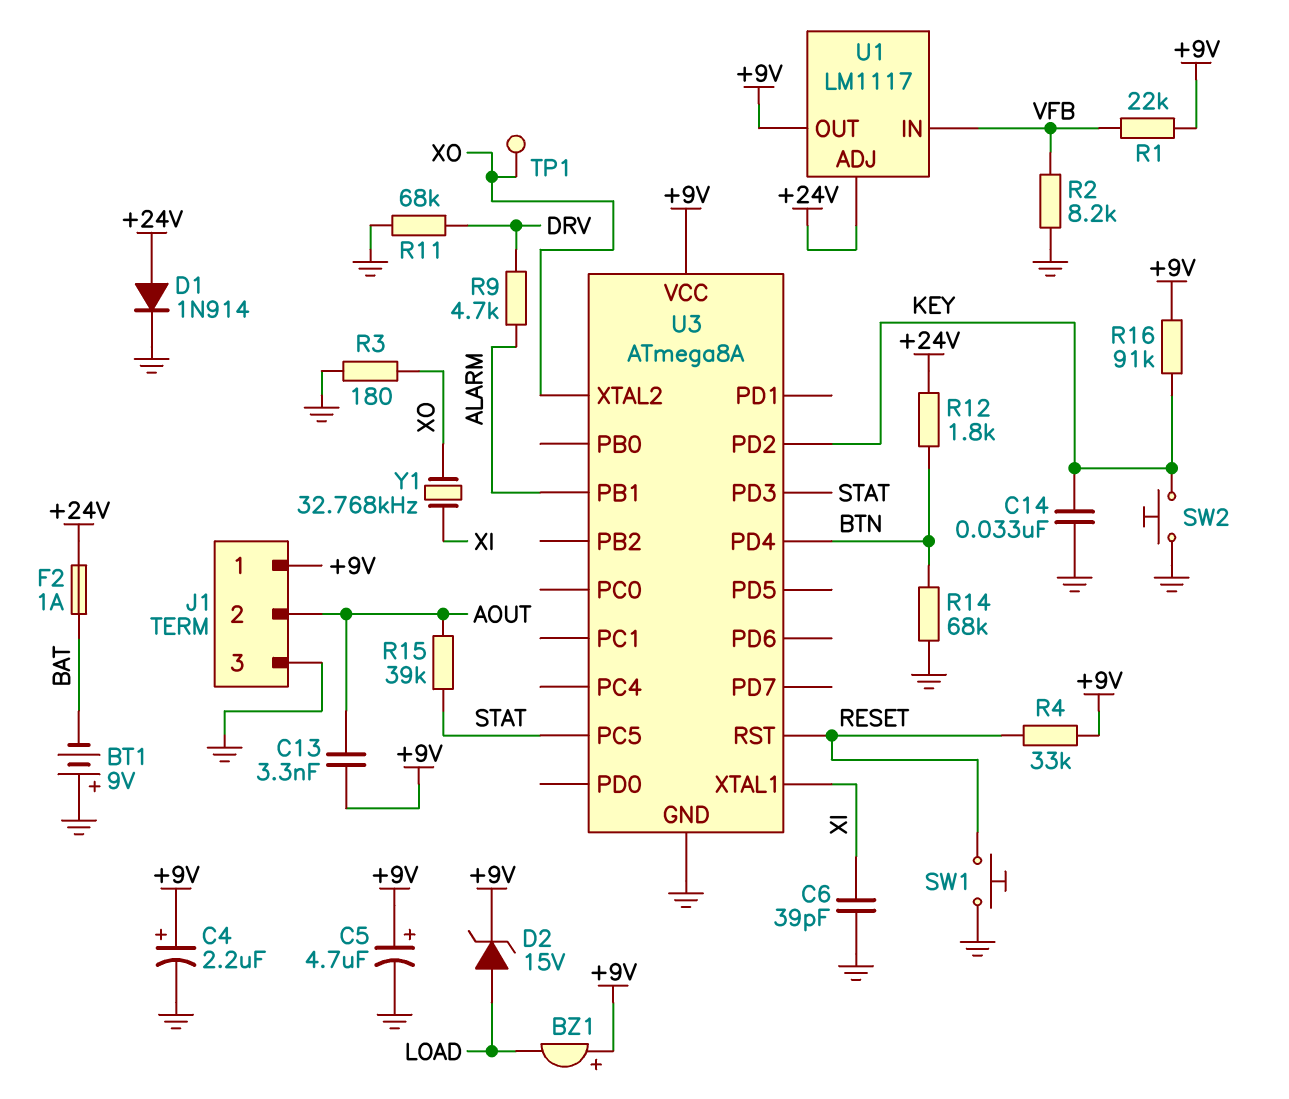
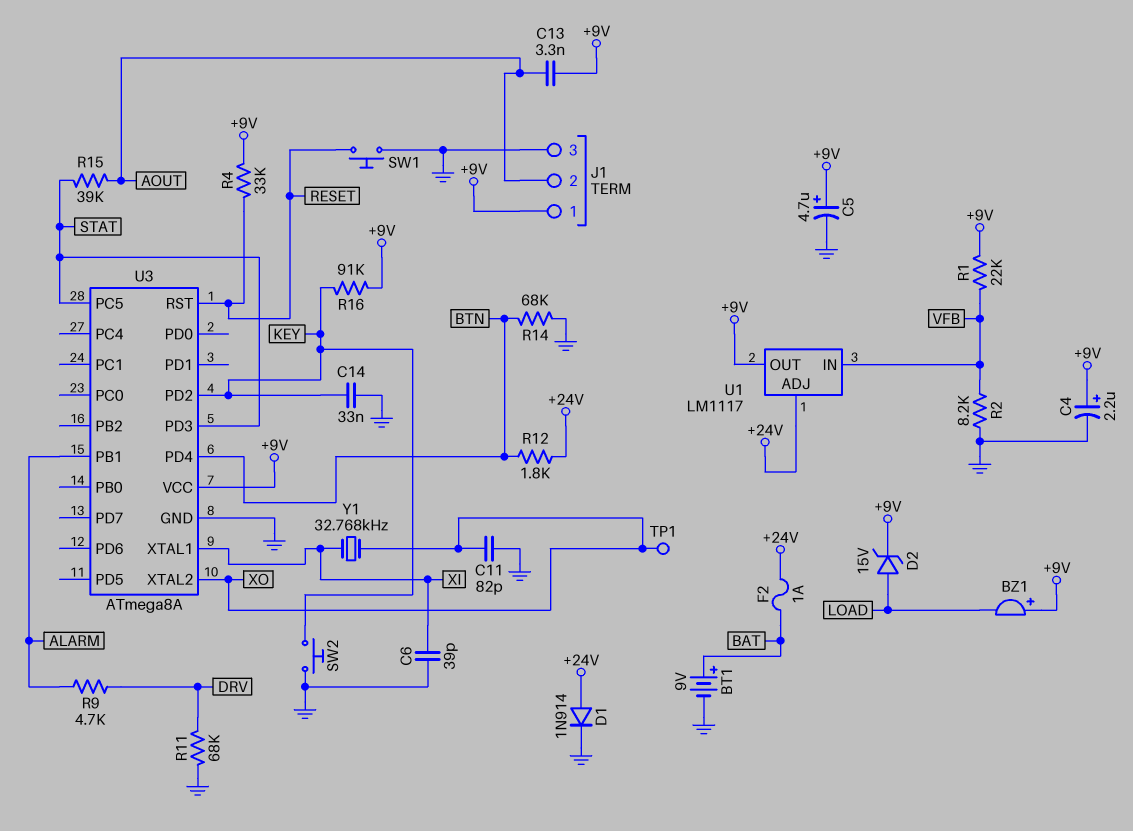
BT1: 9V (plus GND, minus BAT) -> 9V (plus BAT, minus GND)
C11: none -> 82pF (GND, XO)
R3: 180 (GND, XO) -> none

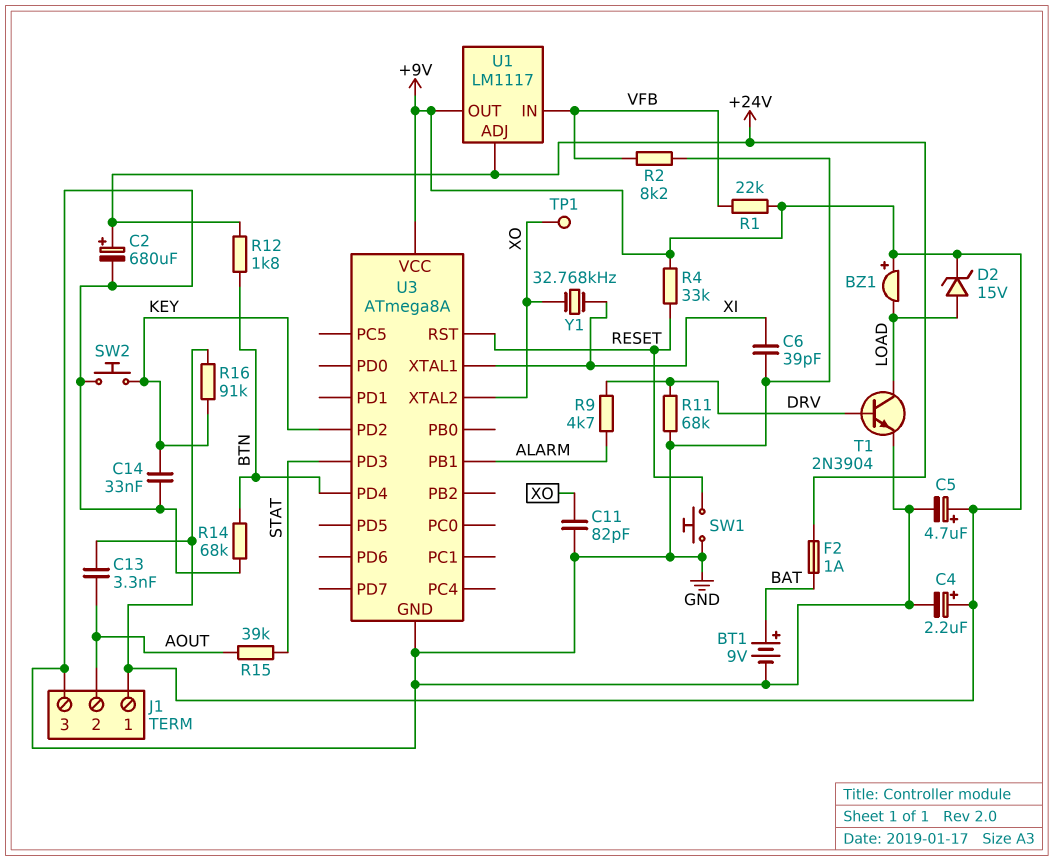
C2: none -> 680uF (plus +24V, minus GND)
D1: diode 1N914 (A +24V, K GND) -> none
T1: none -> NPN 2N3904 (B DRV, C LOAD, E GND)
U3 pin PC5: STAT -> none

